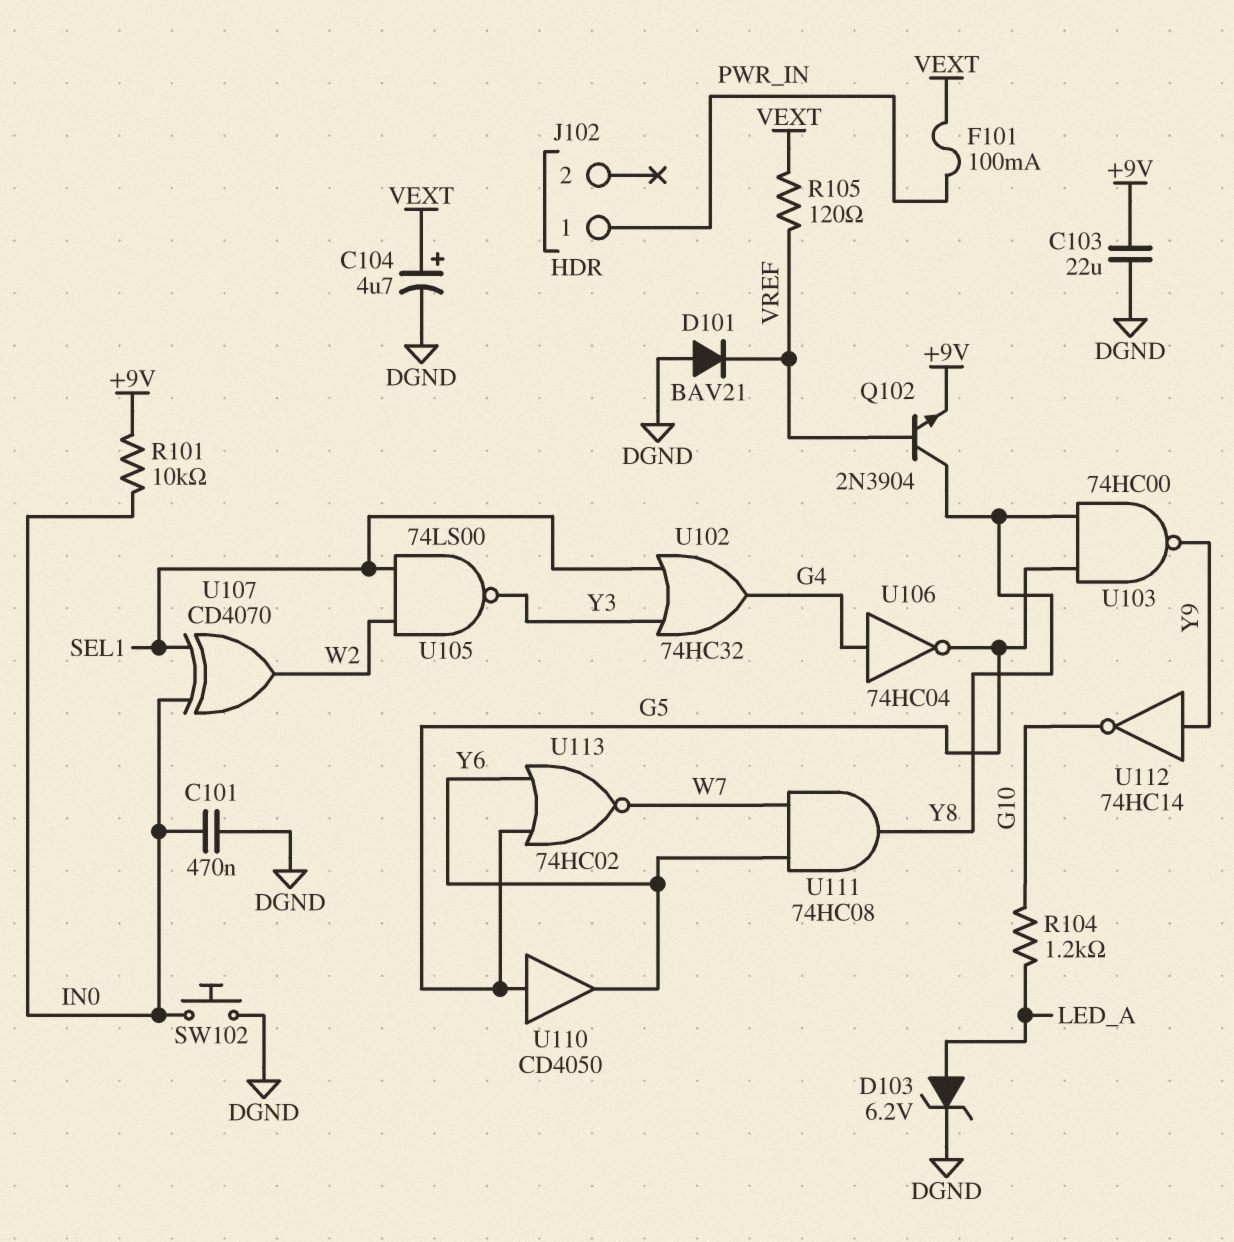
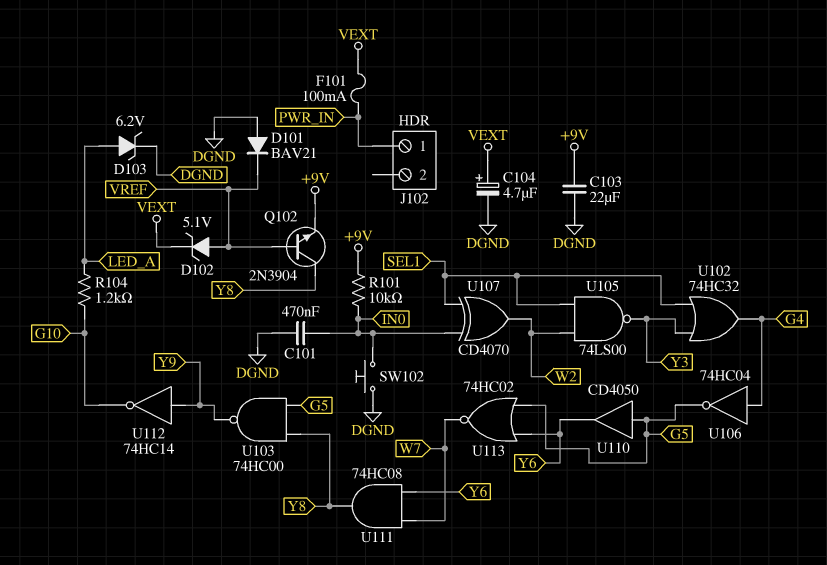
D102: none -> zener 5.1V (A VREF, K VEXT)
R105: 120 (VEXT, VREF) -> none

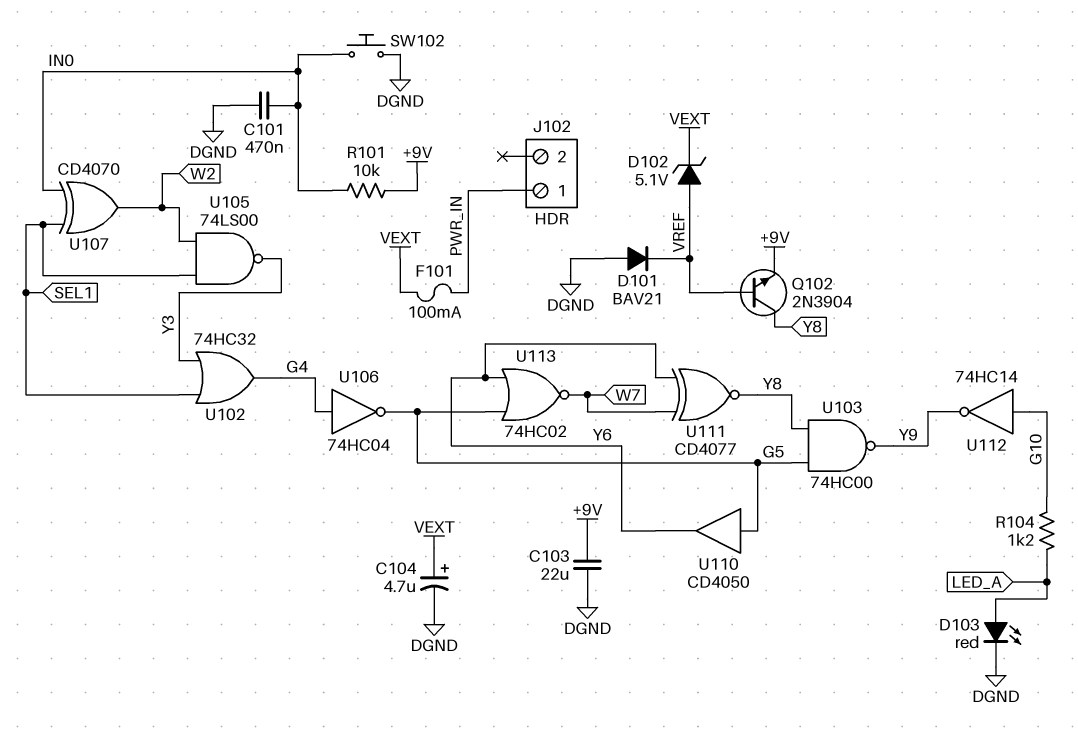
D103: zener 6.2V (A LED_A, K DGND) -> LED red (A LED_A, K DGND)
U111: AND 74HC08 (in W7, in Y6, out Y8) -> XNOR CD4077 (in W7, in Y6, out Y8)
U112: NOT 74HC14 (in Y9, out G10) -> NOT 74HC14 (in G10, out Y9)

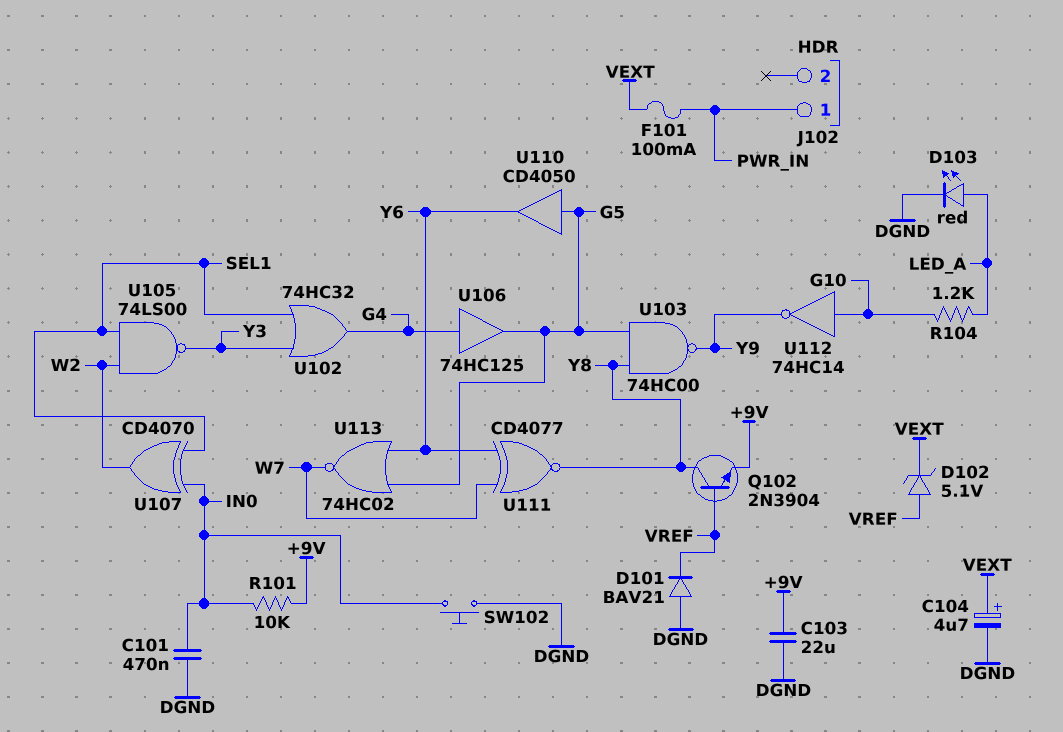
U106: NOT 74HC04 (in G4, out G5) -> buffer 74HC125 (in G4, out G5)

